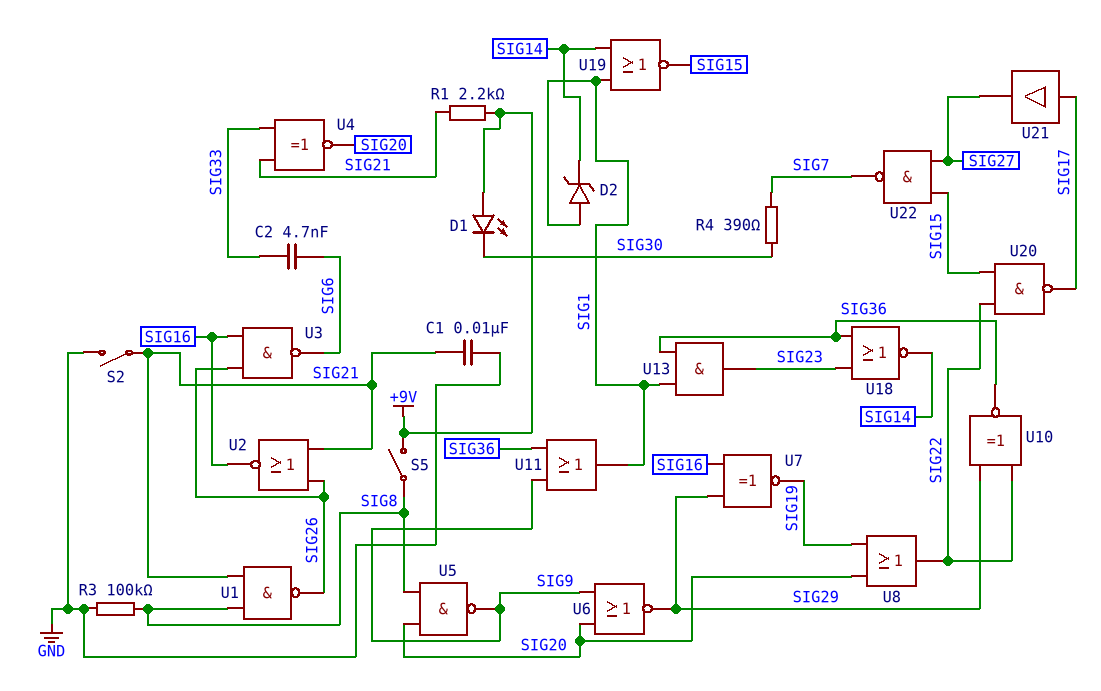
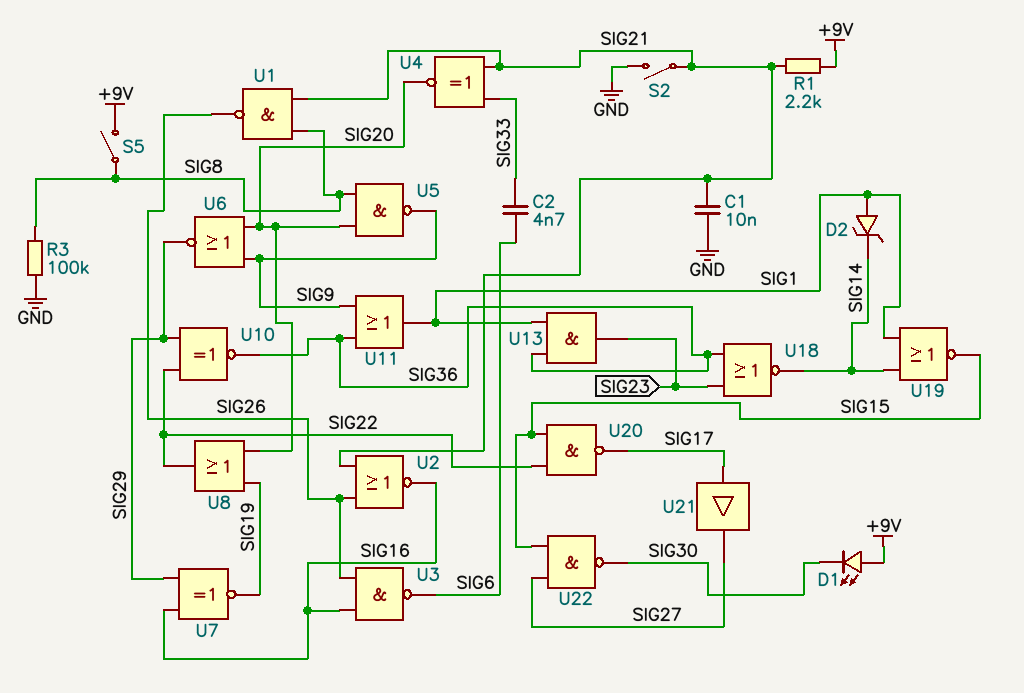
R4: 390 (SIG7, SIG30) -> none
U22: NAND (in SIG15, in SIG27, out SIG7) -> NAND (in SIG15, in SIG27, out SIG30)

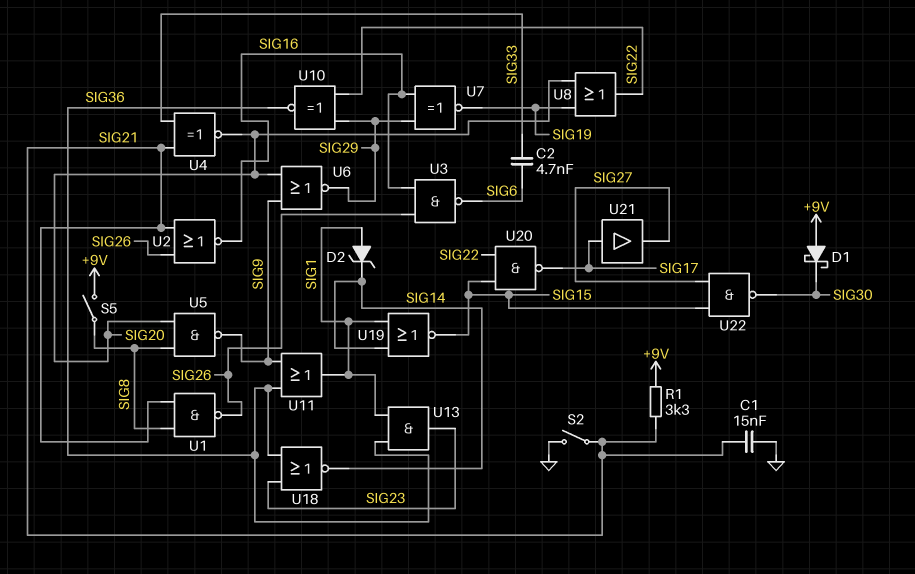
C1: 10nF (GND, SIG21) -> 15nF (GND, SIG21)
D1: LED (A +9V, K SIG30) -> schottky (A +9V, K SIG30)
R1: 2.2k (+9V, SIG21) -> 3.3k (+9V, SIG21)
R3: 100k (GND, SIG8) -> none

